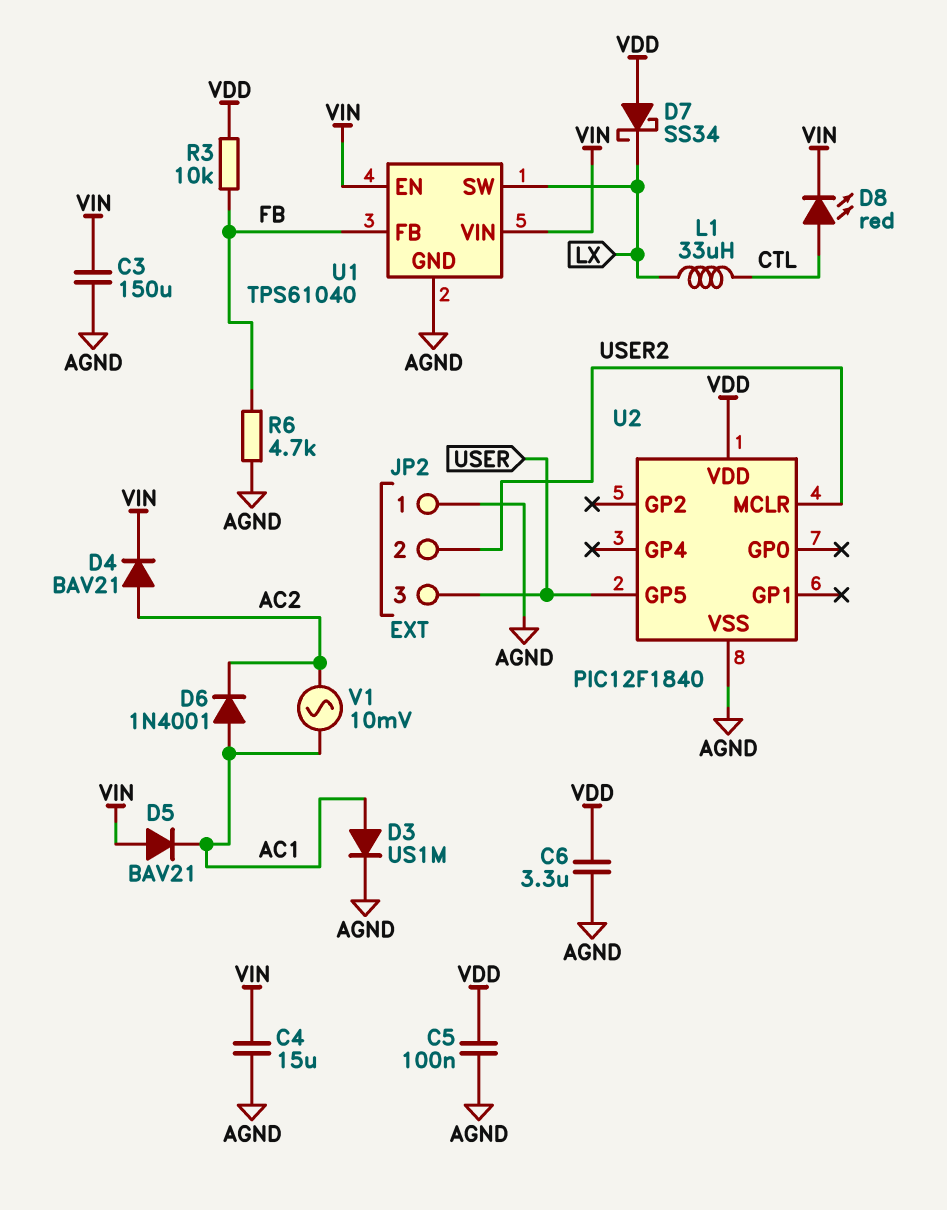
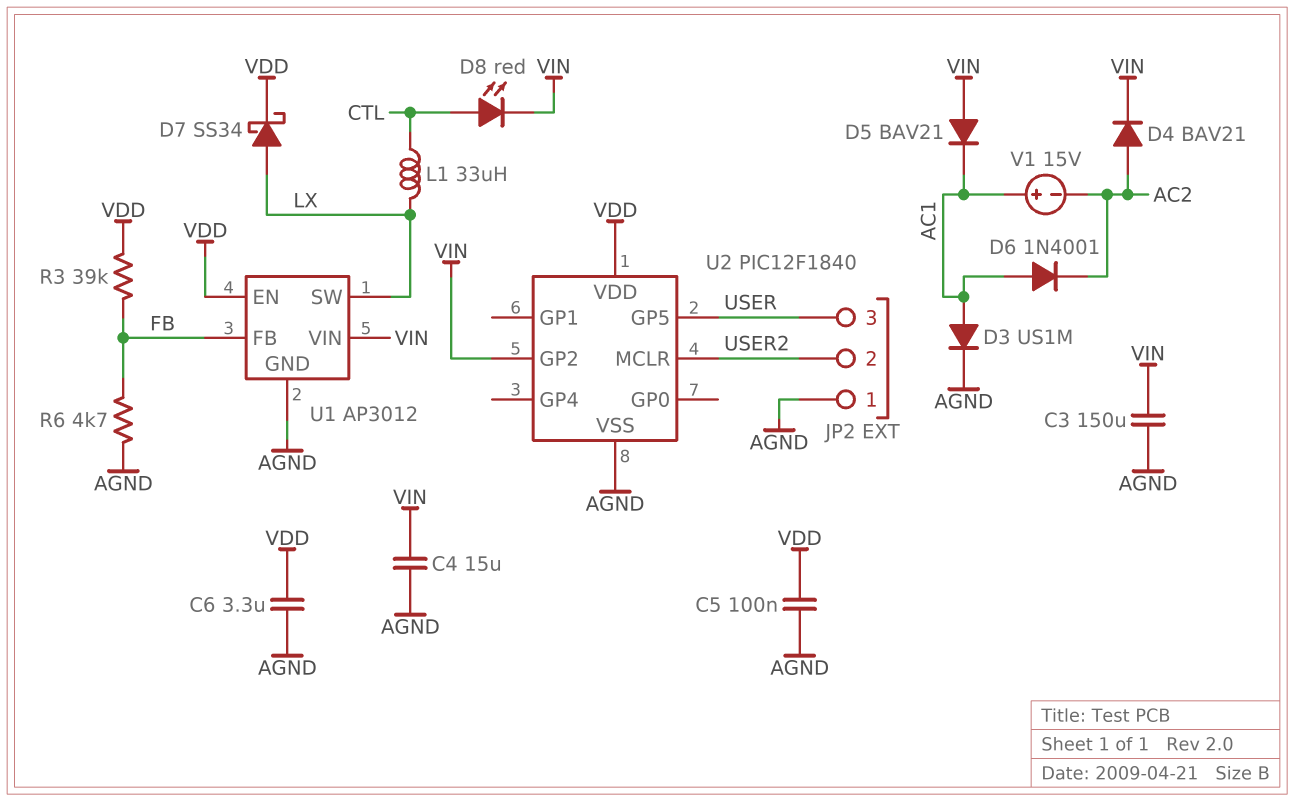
D7: schottky SS34 (A VDD, K LX) -> schottky SS34 (A LX, K VDD)
R3: 10k (FB, VDD) -> 39k (FB, VDD)
U1: TPS61040 -> AP3012
U1 pin EN: VIN -> VDD
U2 pin GP2: none -> VIN
V1: AC 10mV (AC1, AC2) -> 15V (plus AC1, minus AC2)

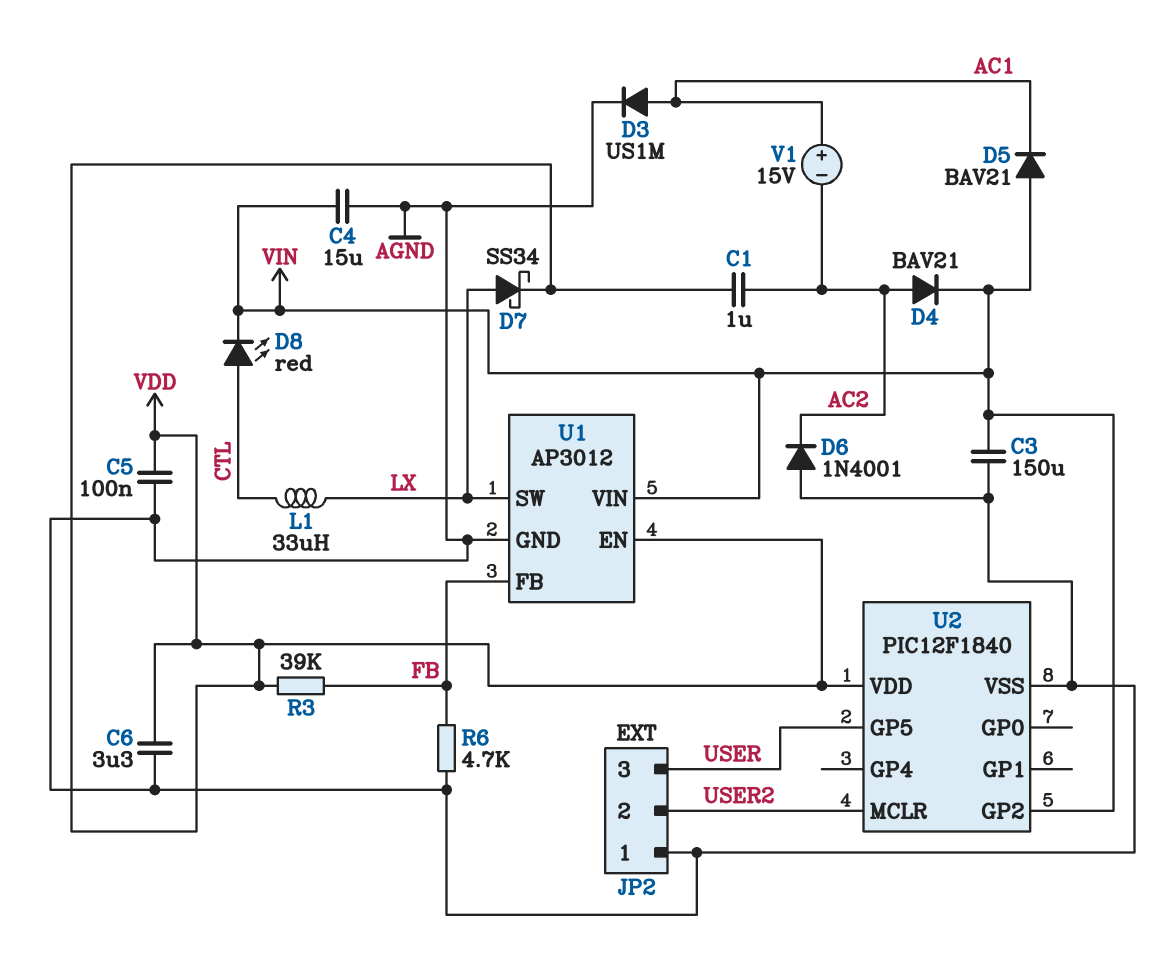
C1: none -> 1uF (AC2, VDD)
D6: diode 1N4001 (A AC1, K AC2) -> diode 1N4001 (A AGND, K AC2)

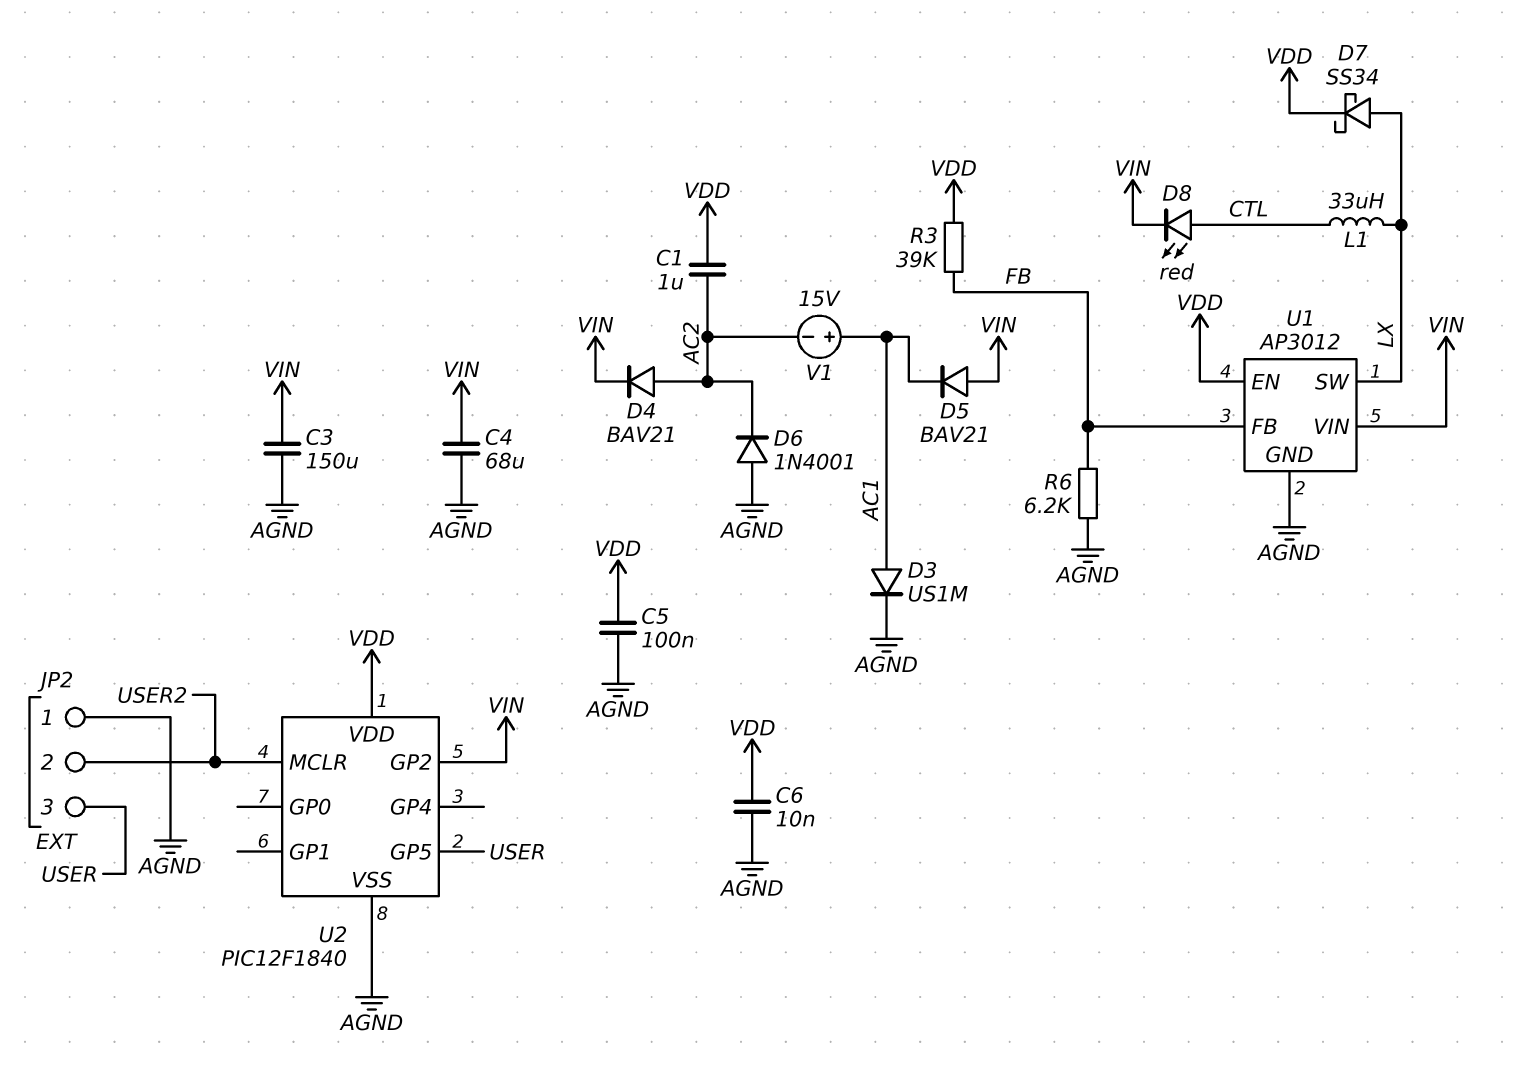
C4: 15uF (AGND, VIN) -> 68uF (AGND, VIN)
C6: 3.3uF (AGND, VDD) -> 10nF (AGND, VDD)
R6: 4.7k (AGND, FB) -> 6.2k (AGND, FB)

